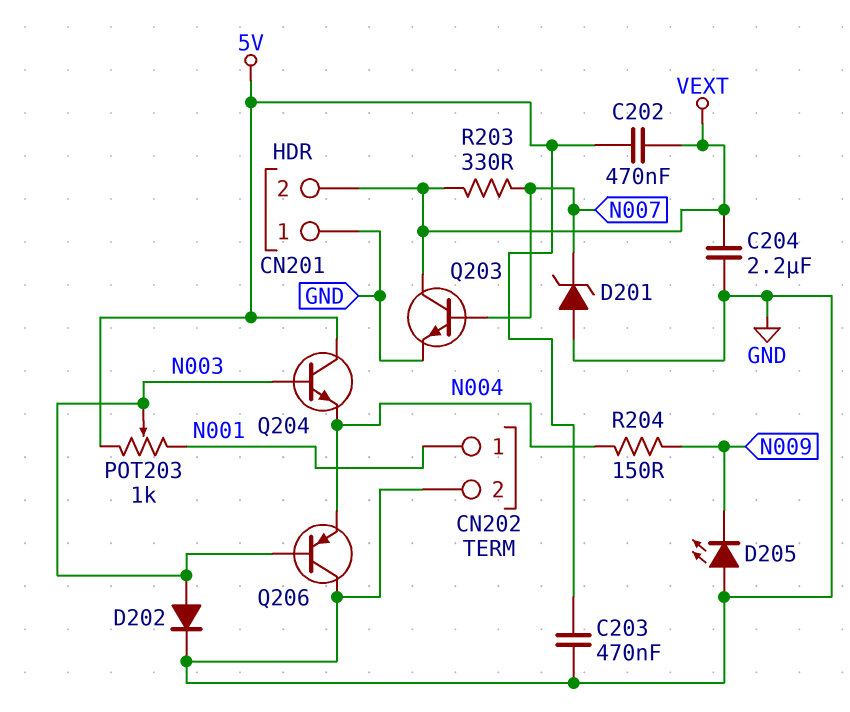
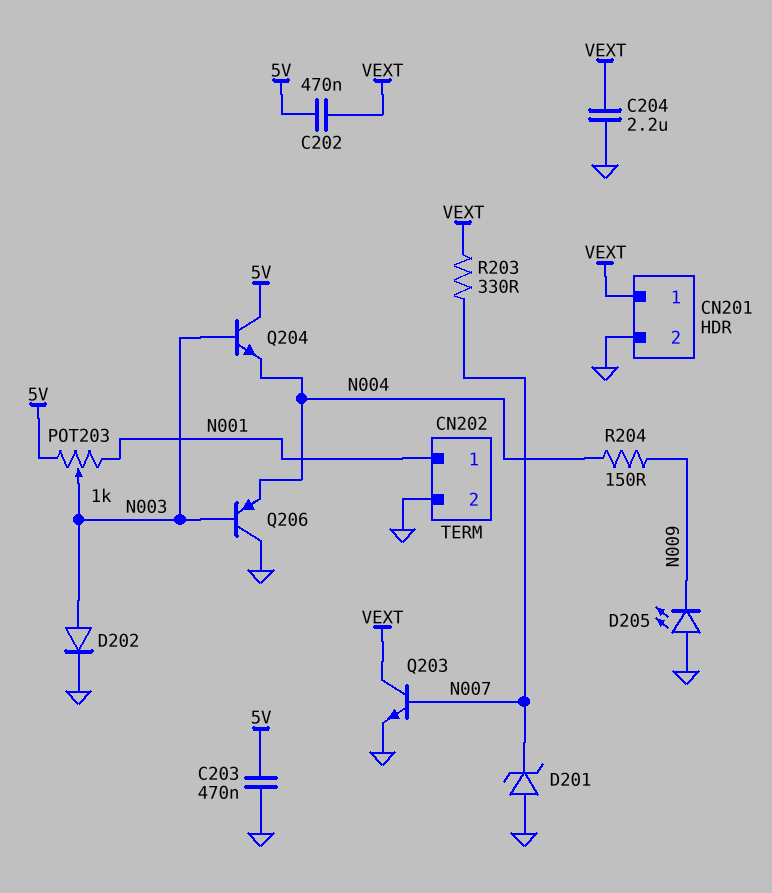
CN201 pin 1: GND -> VEXT
CN201 pin 2: VEXT -> GND

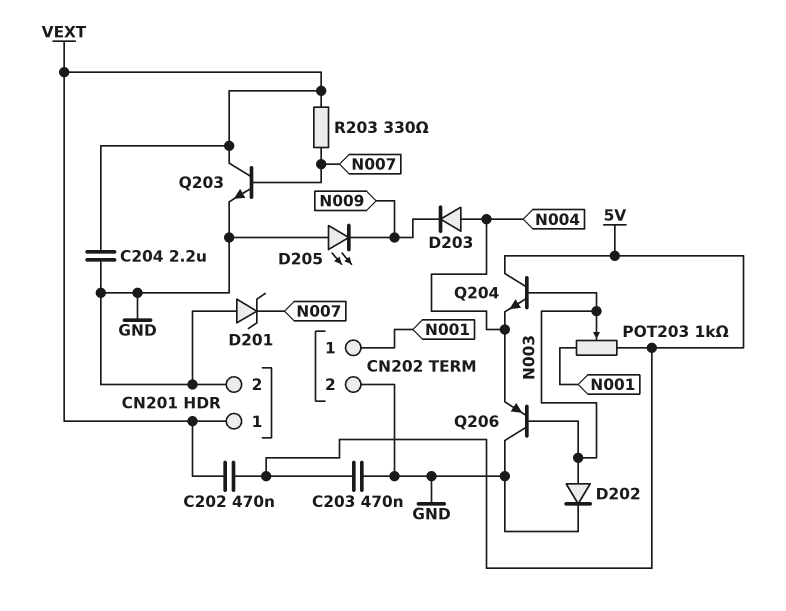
D203: none -> diode (A N004, K N009)
R204: 150 (N004, N009) -> none

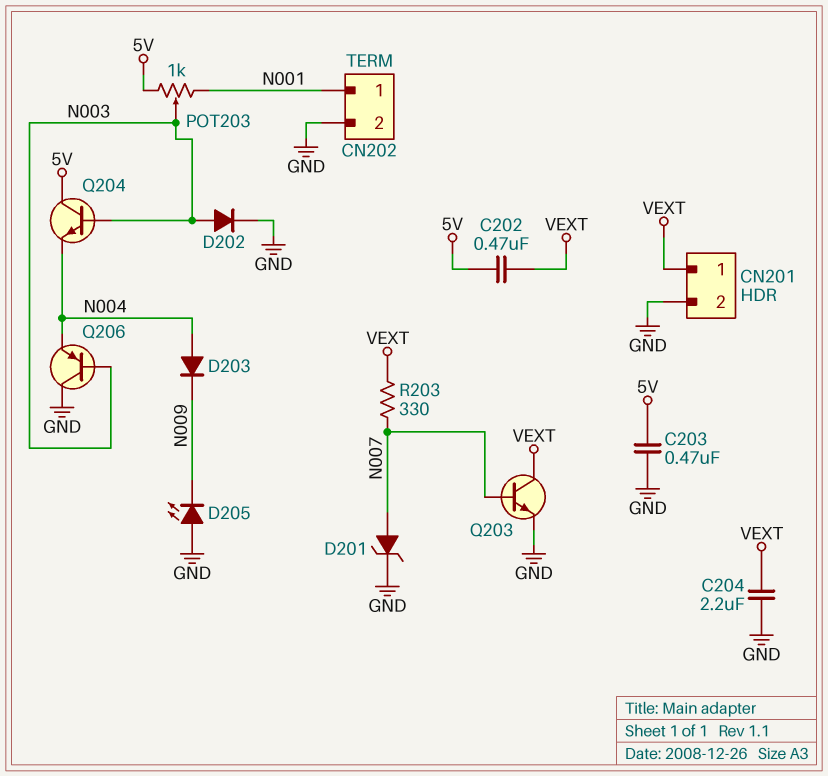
D201: zener (A GND, K N007) -> zener (A N007, K GND)

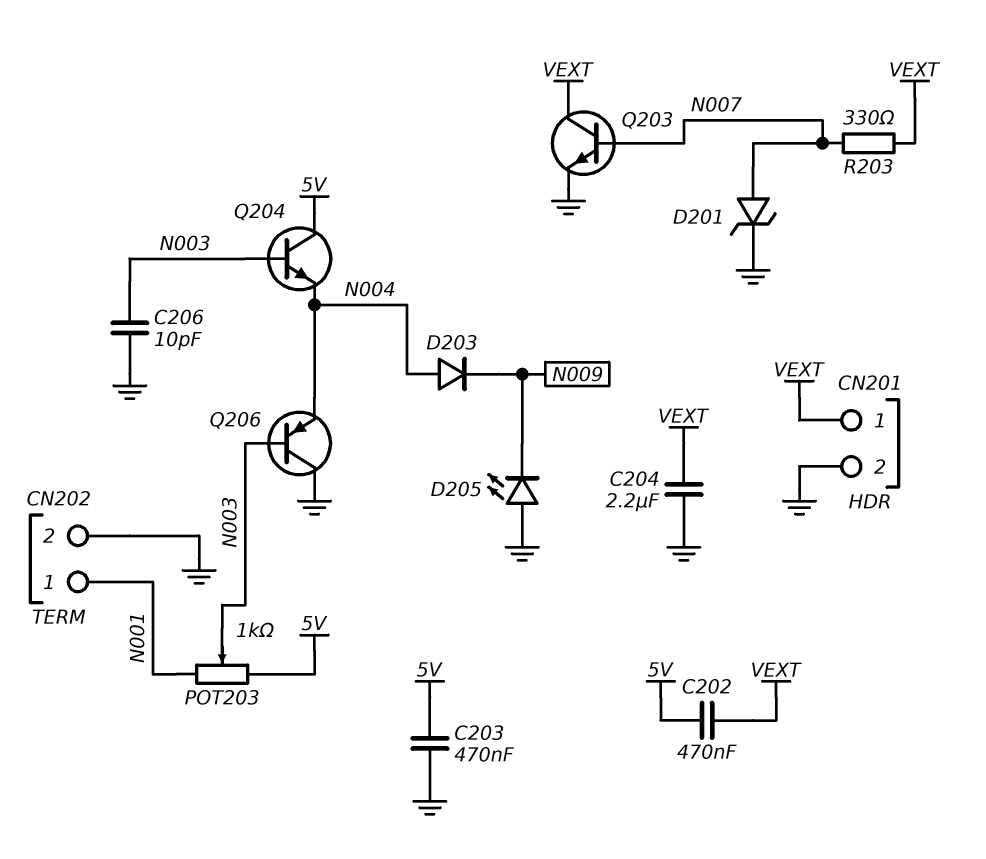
C206: none -> 10pF (GND, N003)
D202: diode (A N003, K GND) -> none

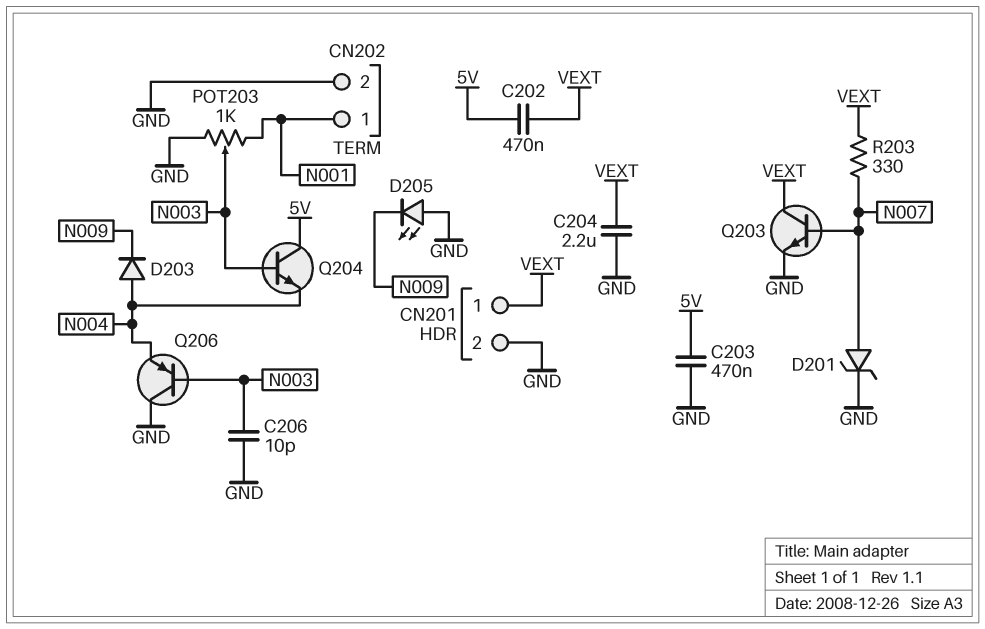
POT203: 1k (5V, N001, wiper N003) -> 1k (GND, N001, wiper N003)

